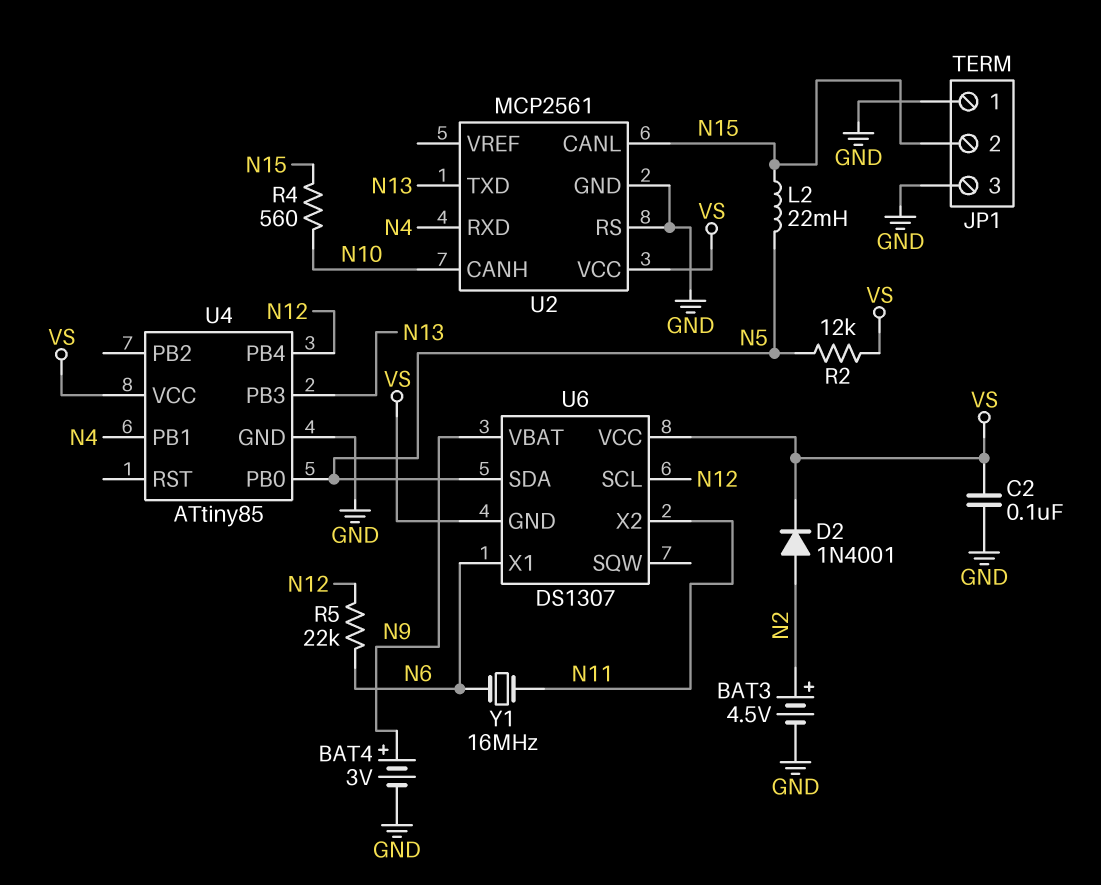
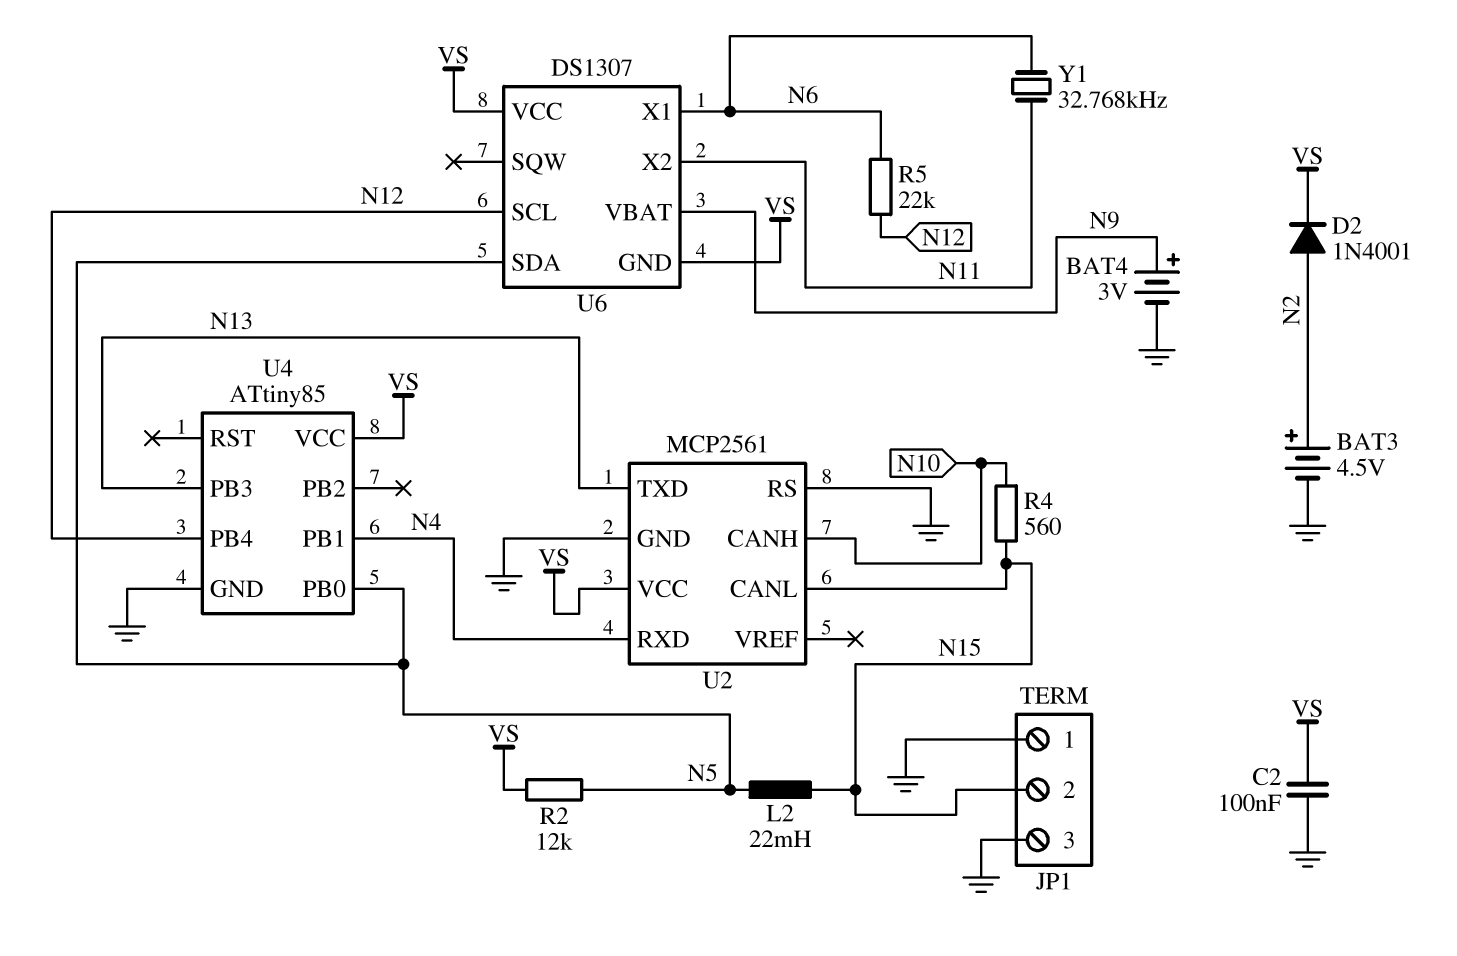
Y1: 16MHz (N6, N11) -> 32.768kHz (N6, N11)

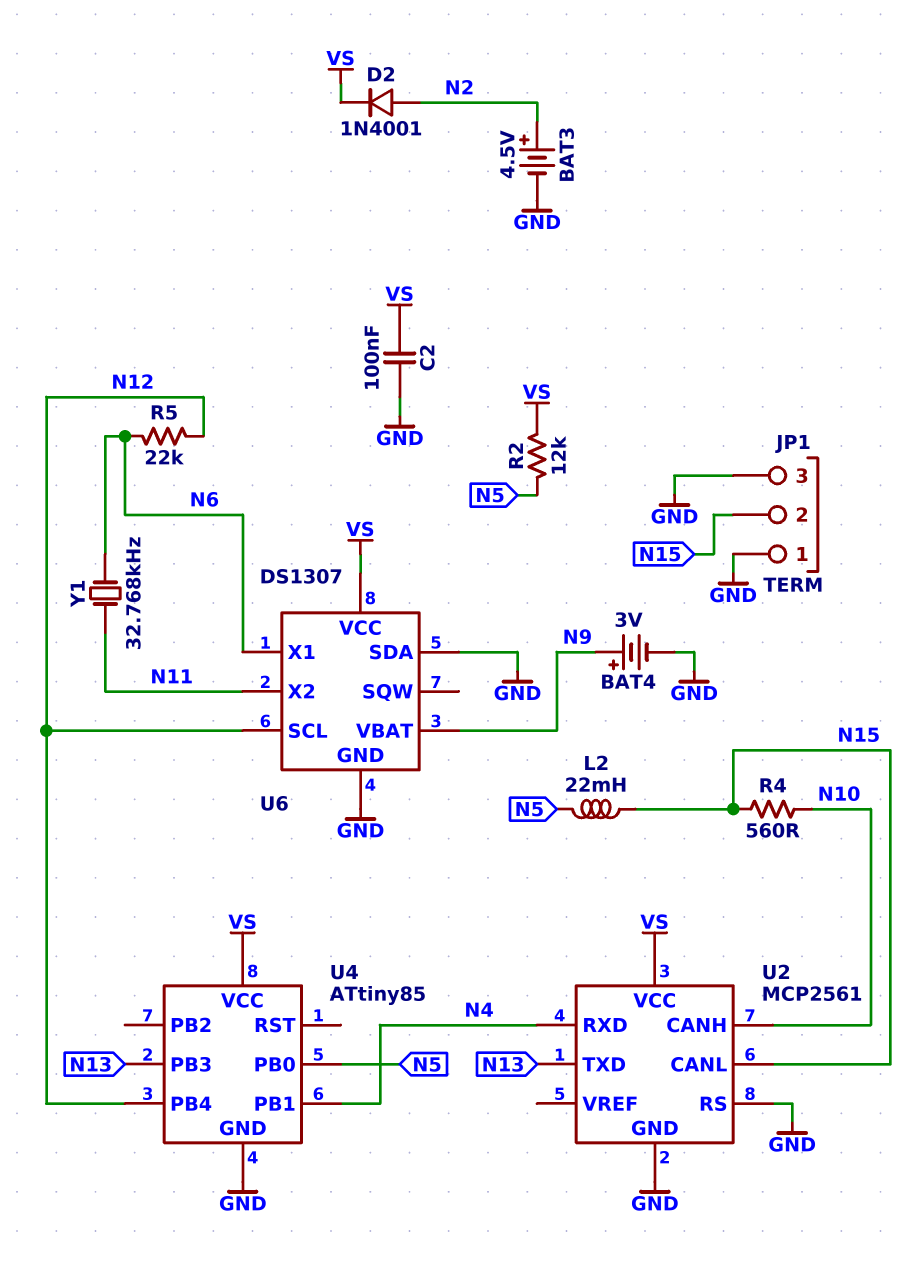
U6 pin GND: VS -> GND
U6 pin SDA: N5 -> GND

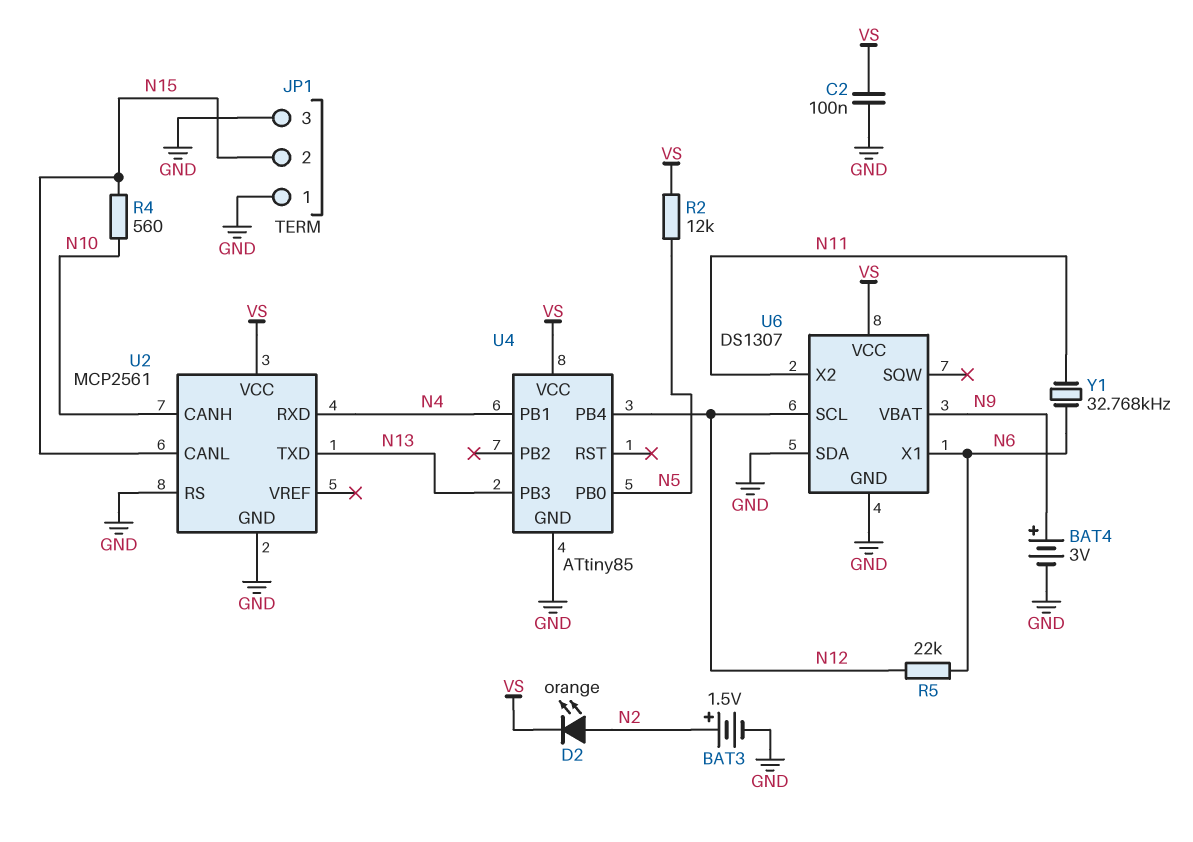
BAT3: 4.5V (plus N2, minus GND) -> 1.5V (plus N2, minus GND)
D2: diode 1N4001 (A N2, K VS) -> LED orange (A N2, K VS)
L2: 22mH (N5, N15) -> none

